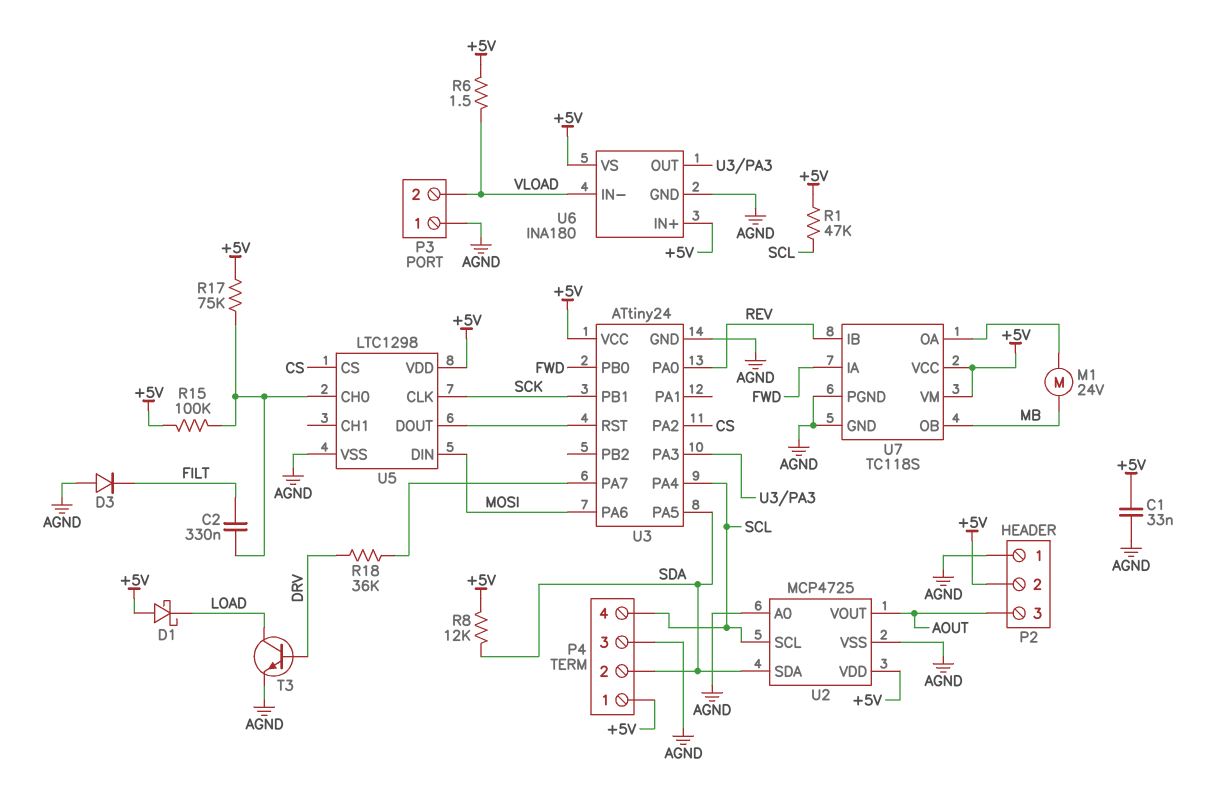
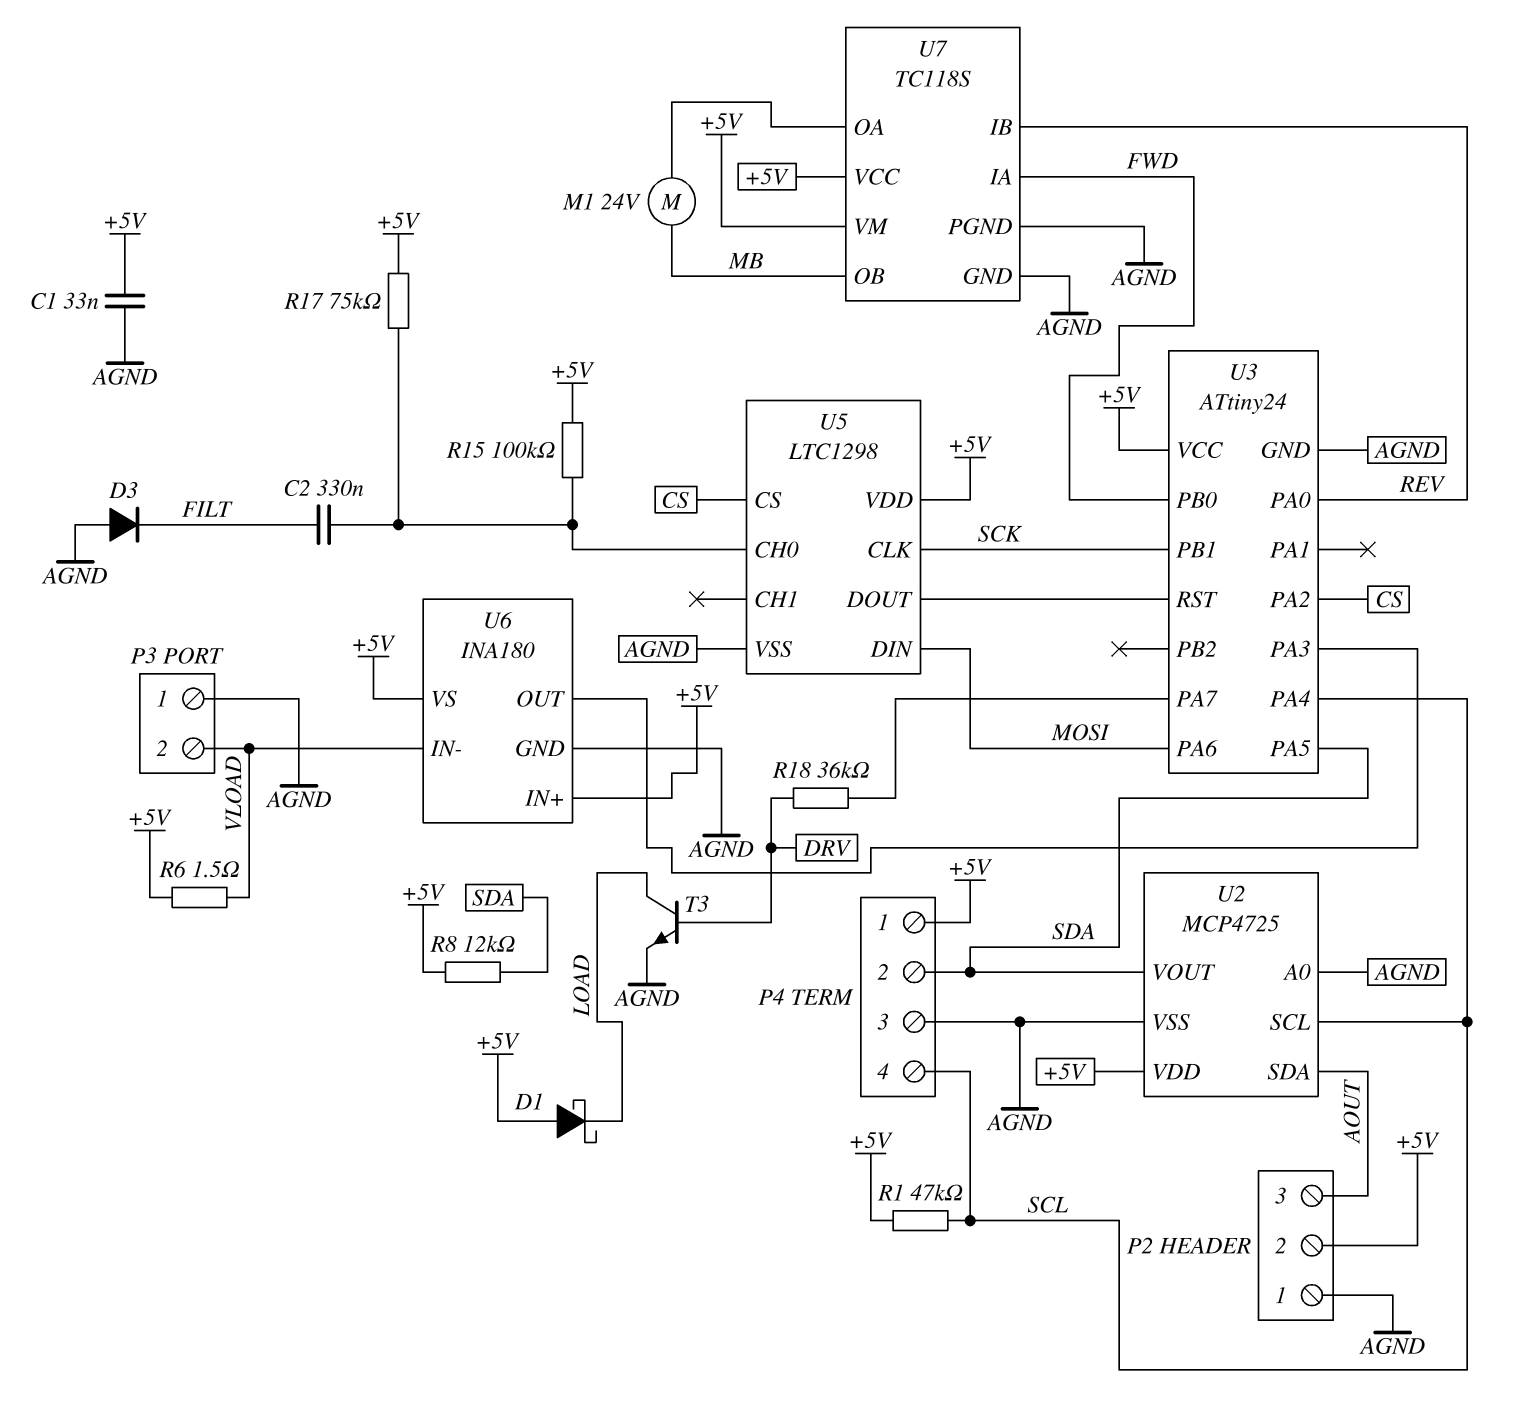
U2 pin SDA: SDA -> AOUT
U2 pin VOUT: AOUT -> SDA

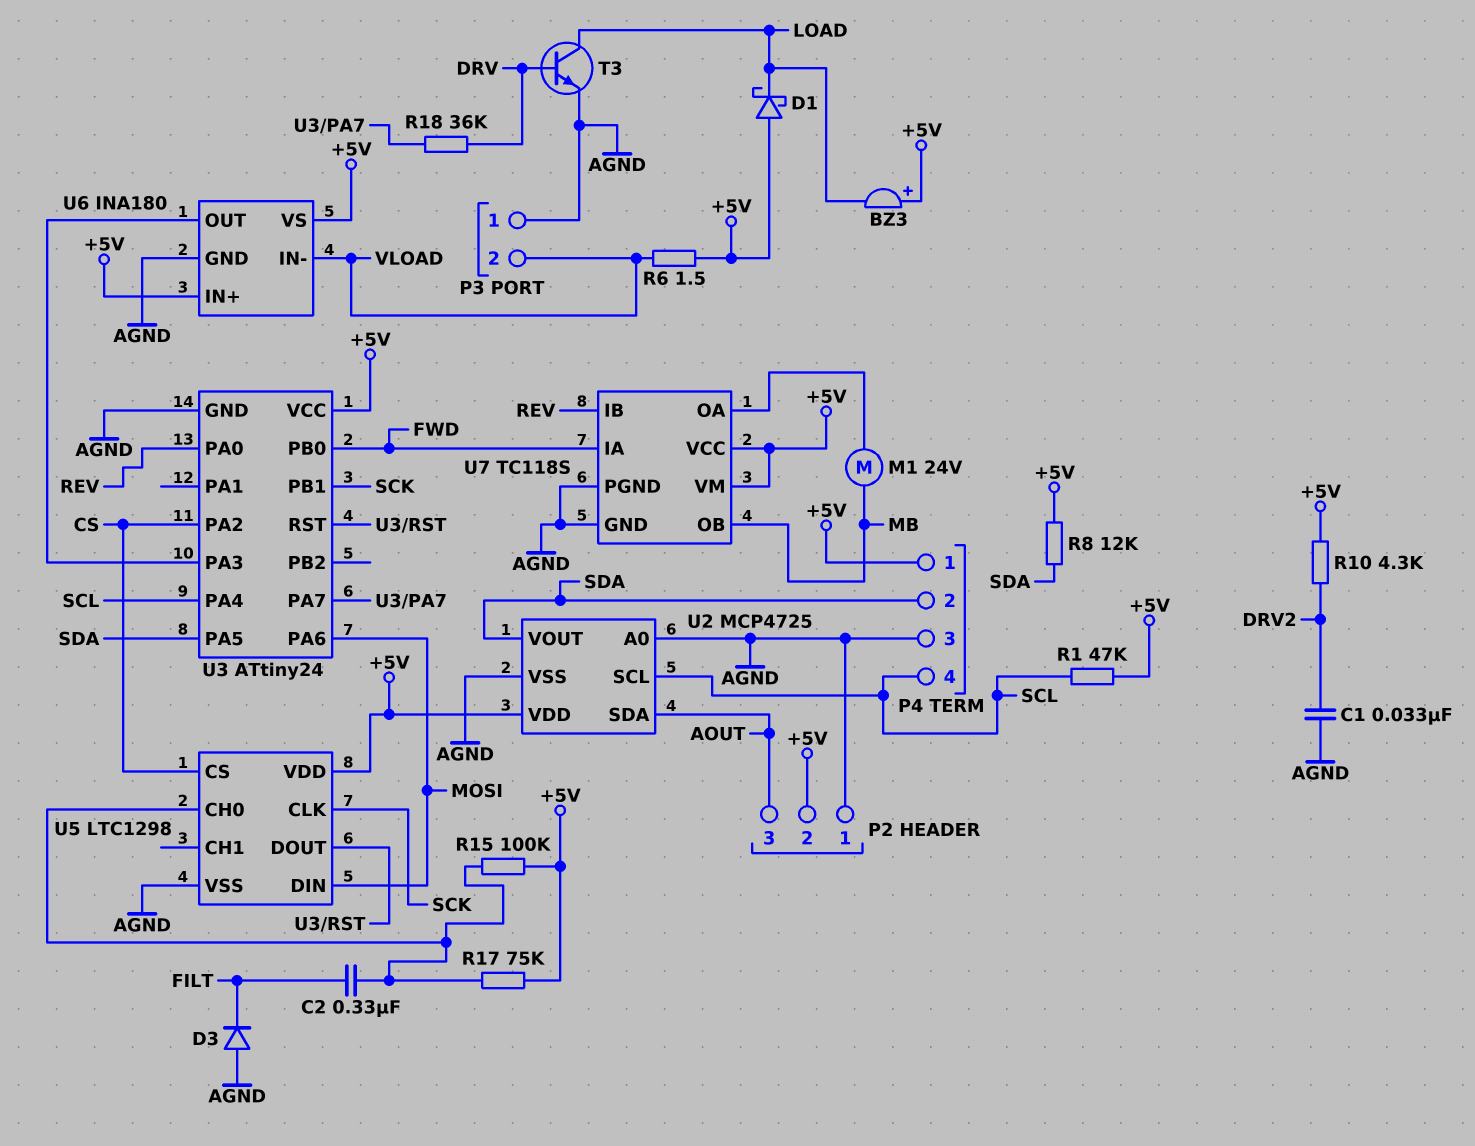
BZ3: none -> buzzer (plus +5V, minus LOAD)
C1: 33nF (+5V, AGND) -> 33nF (AGND, DRV2)
R10: none -> 4.3k (+5V, DRV2)

